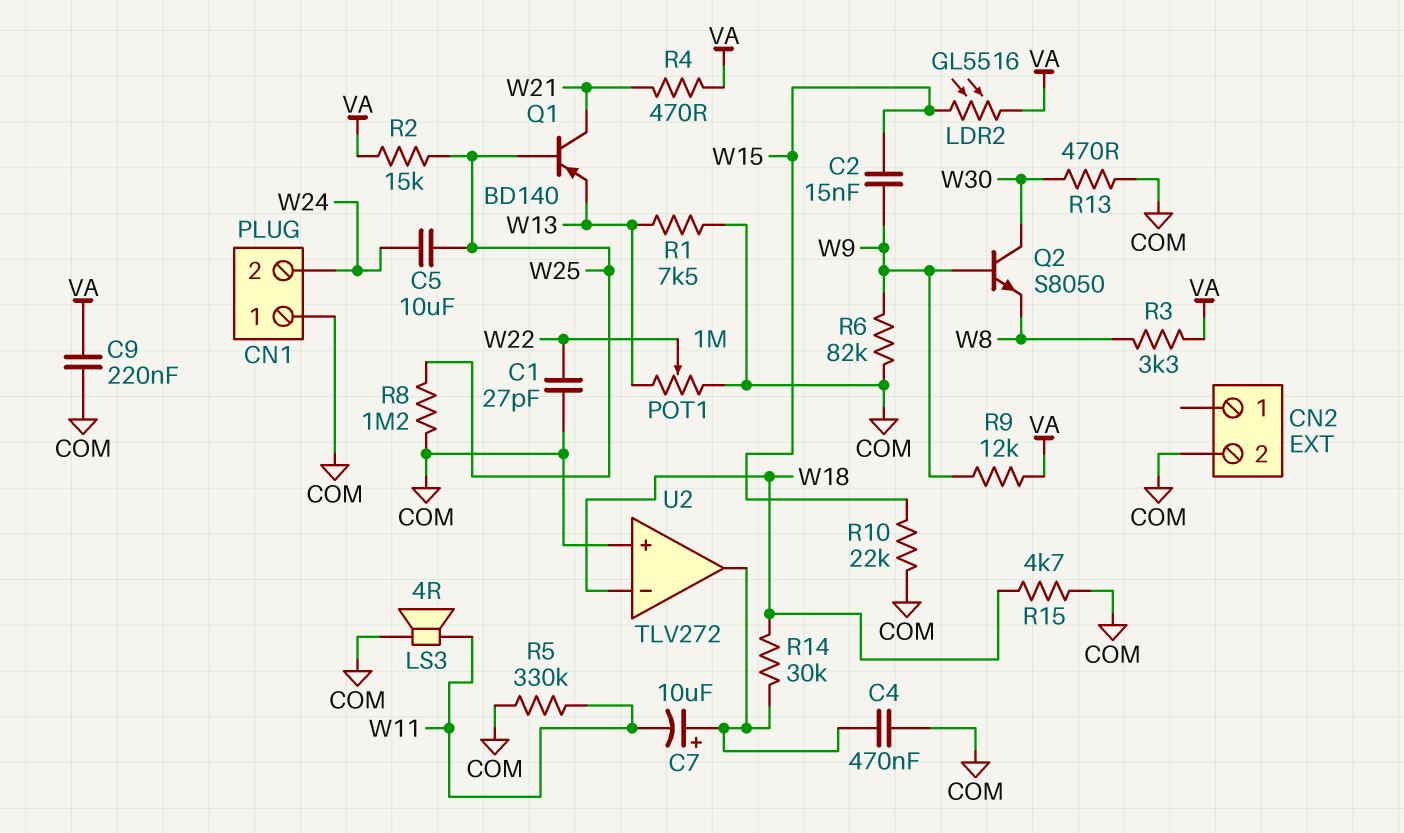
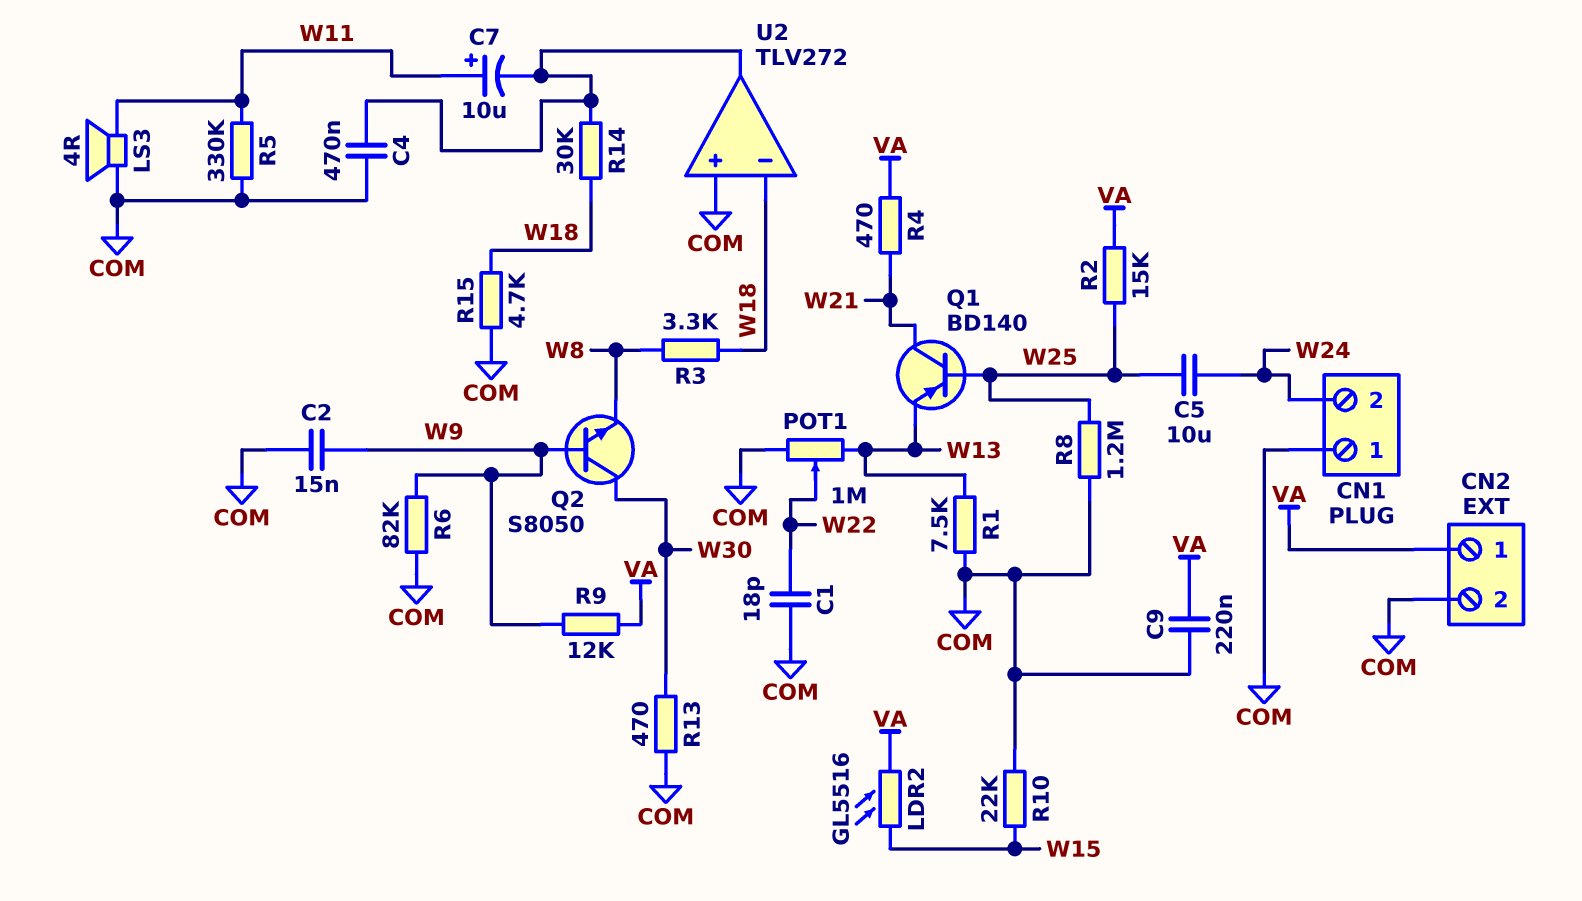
C1: 27pF (COM, W22) -> 18pF (COM, W22)
C2: 15nF (W9, W15) -> 15nF (COM, W9)
C7: 10uF (plus U2/out, minus W11) -> 10uF (plus W11, minus U2/out)
CN2 pin 1: none -> VA
R3: 3.3k (VA, W8) -> 3.3k (W8, W18)

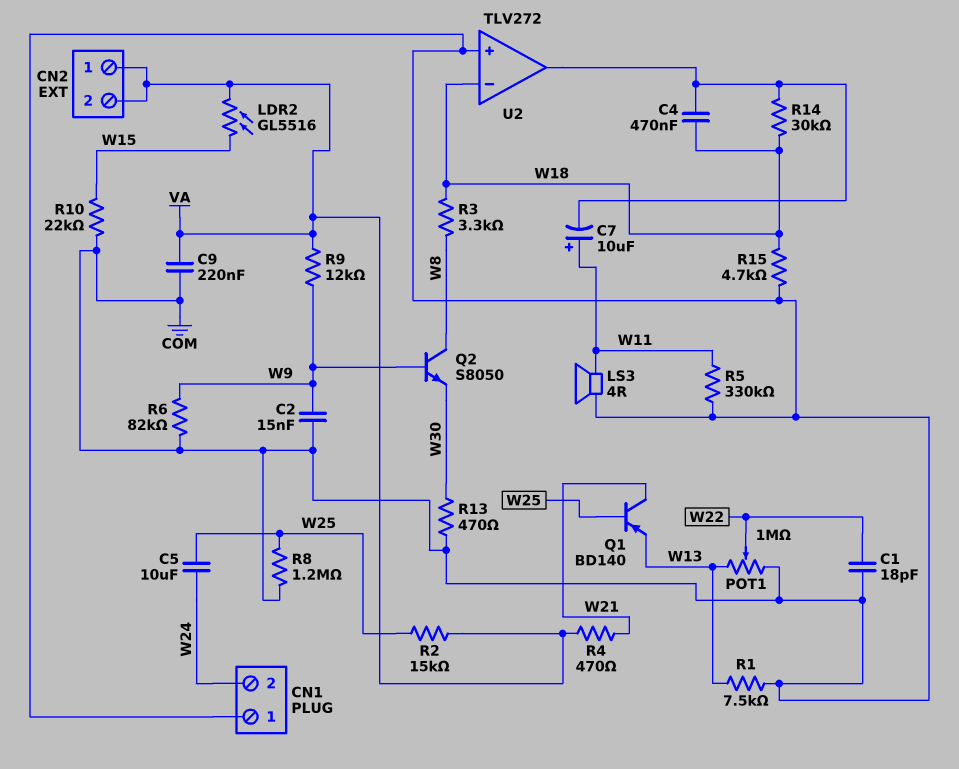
C4: 470nF (COM, U2/out) -> 470nF (U2/out, W18)
CN2 pin 2: COM -> VA
Q2: NPN S8050 (B W9, C W30, E W8) -> NPN S8050 (B W9, C W8, E W30)

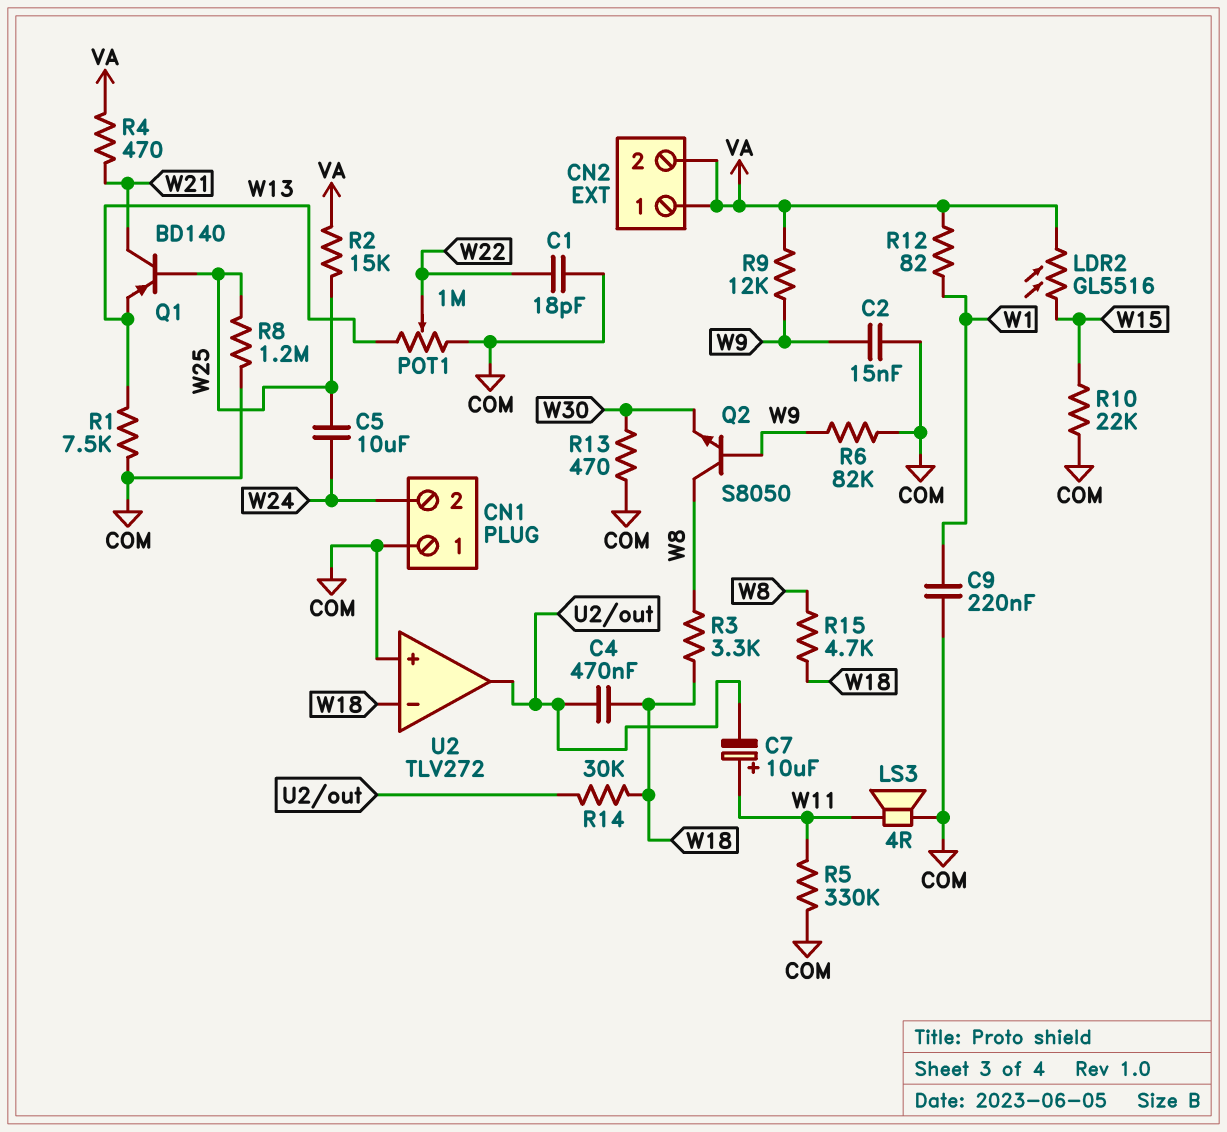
C9: 220nF (COM, VA) -> 220nF (COM, W1)
R12: none -> 82 (VA, W1)
R15: 4.7k (COM, W18) -> 4.7k (W8, W18)

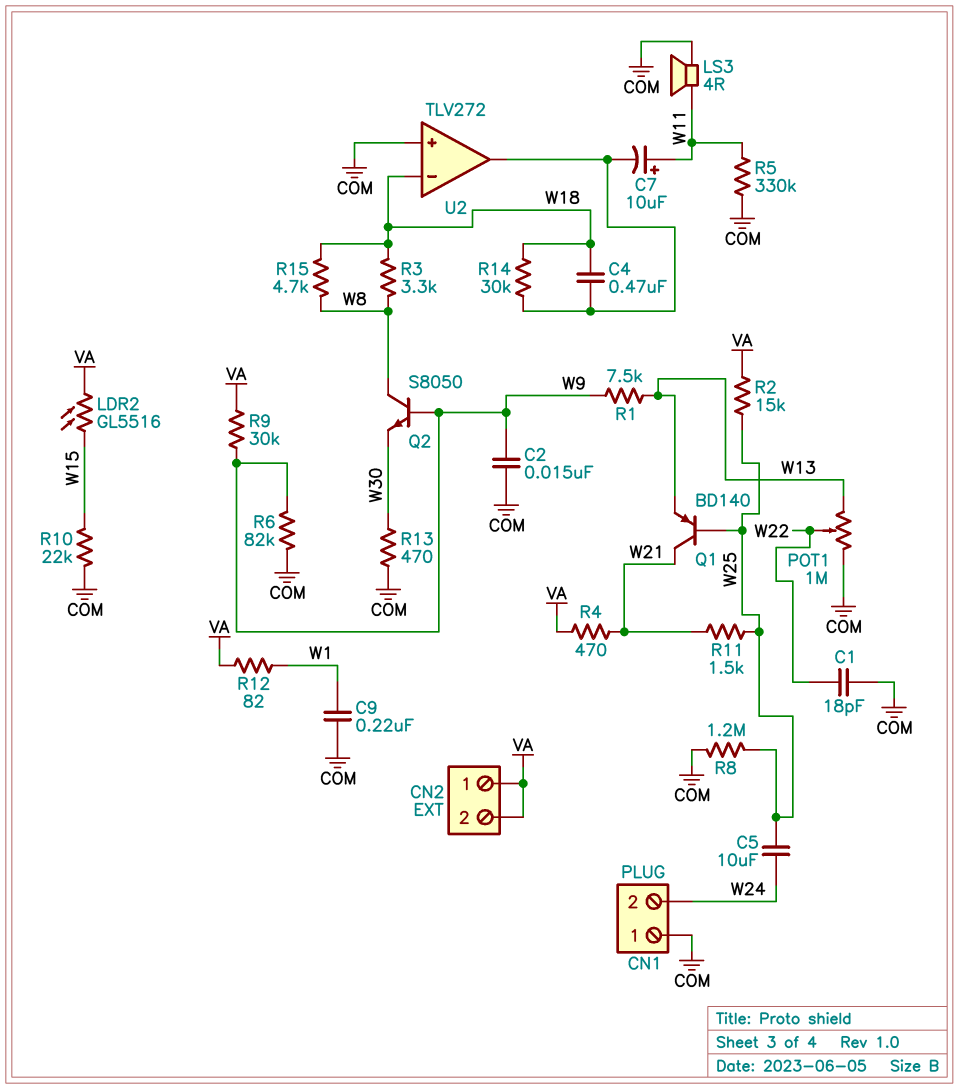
R1: 7.5k (COM, W13) -> 7.5k (W9, W13)
R9: 12k (VA, W9) -> 30k (VA, W9)
R11: none -> 1.5k (W21, W25)

